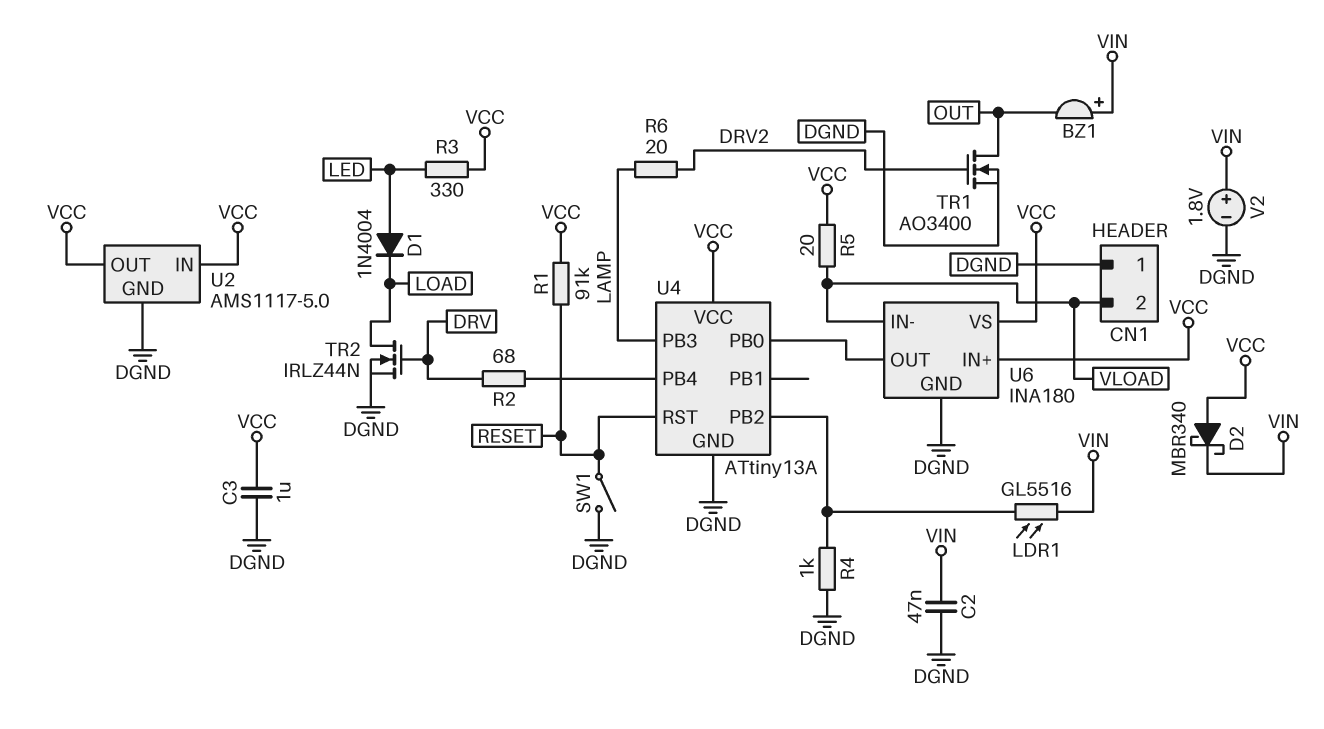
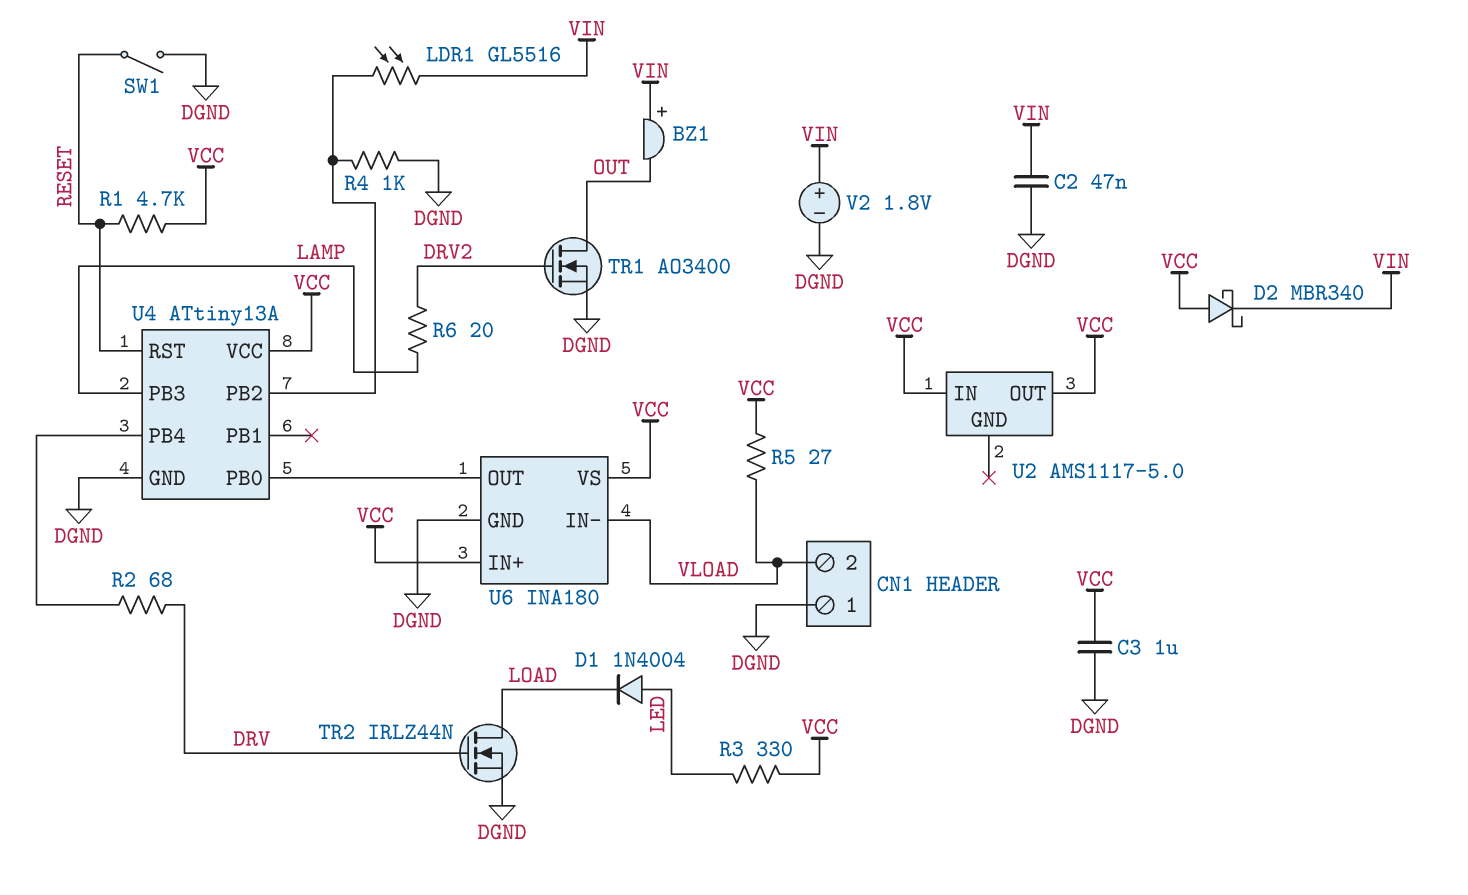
R1: 91k (RESET, VCC) -> 4.7k (RESET, VCC)
R5: 20 (VCC, VLOAD) -> 27 (VCC, VLOAD)
U2 pin GND: DGND -> none

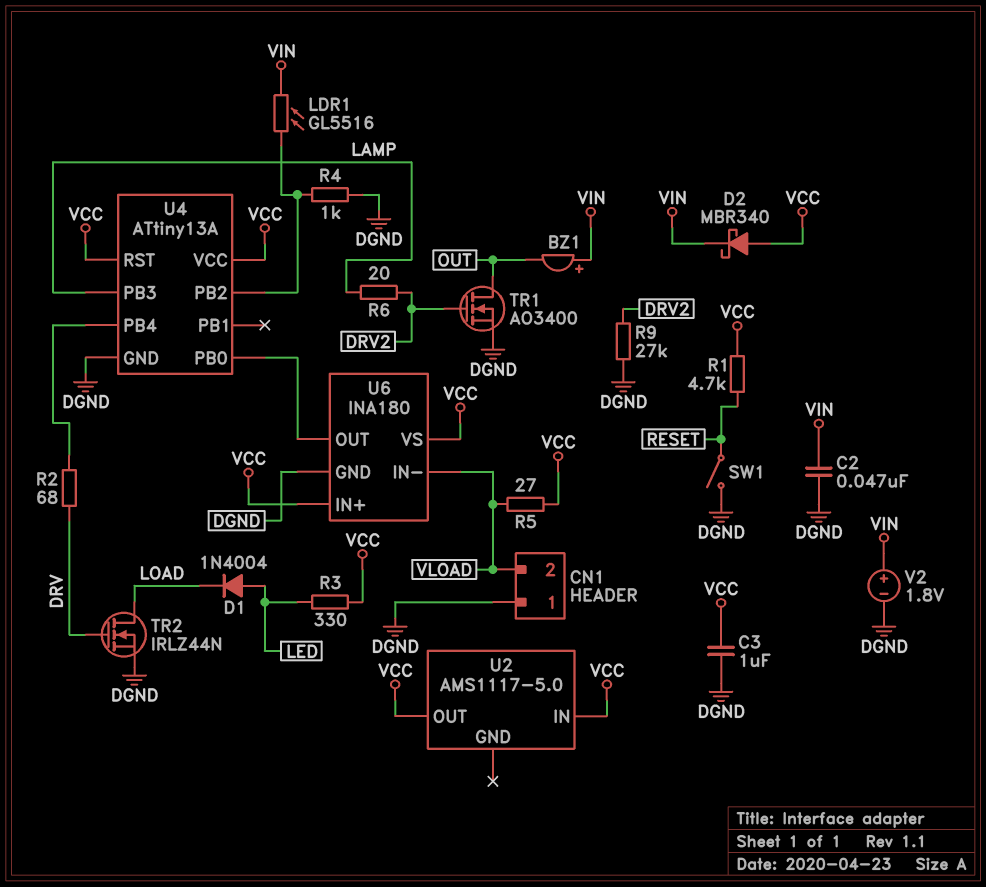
R9: none -> 27k (DGND, DRV2)
U4 pin RST: RESET -> VCC

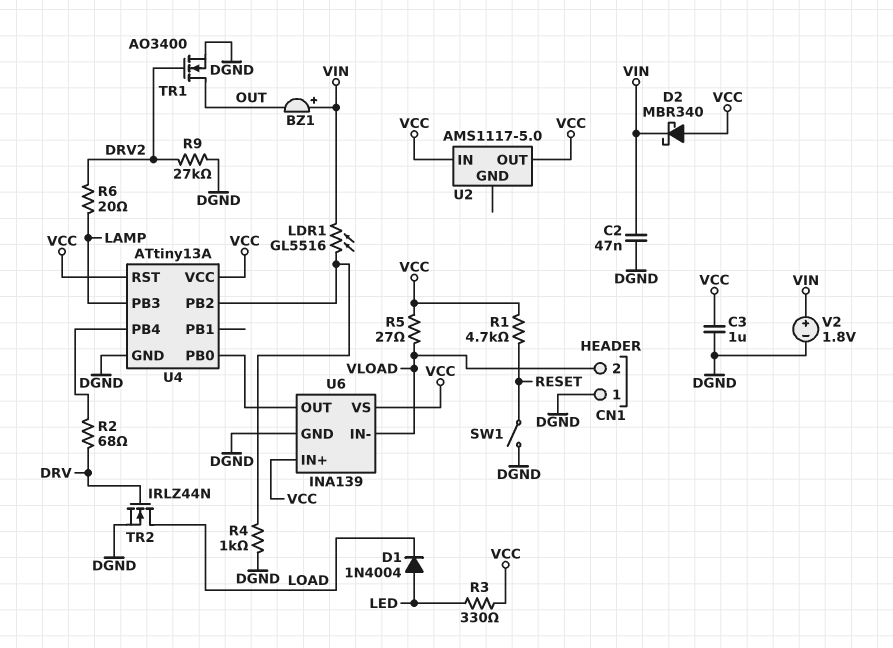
U6: INA180 -> INA139

